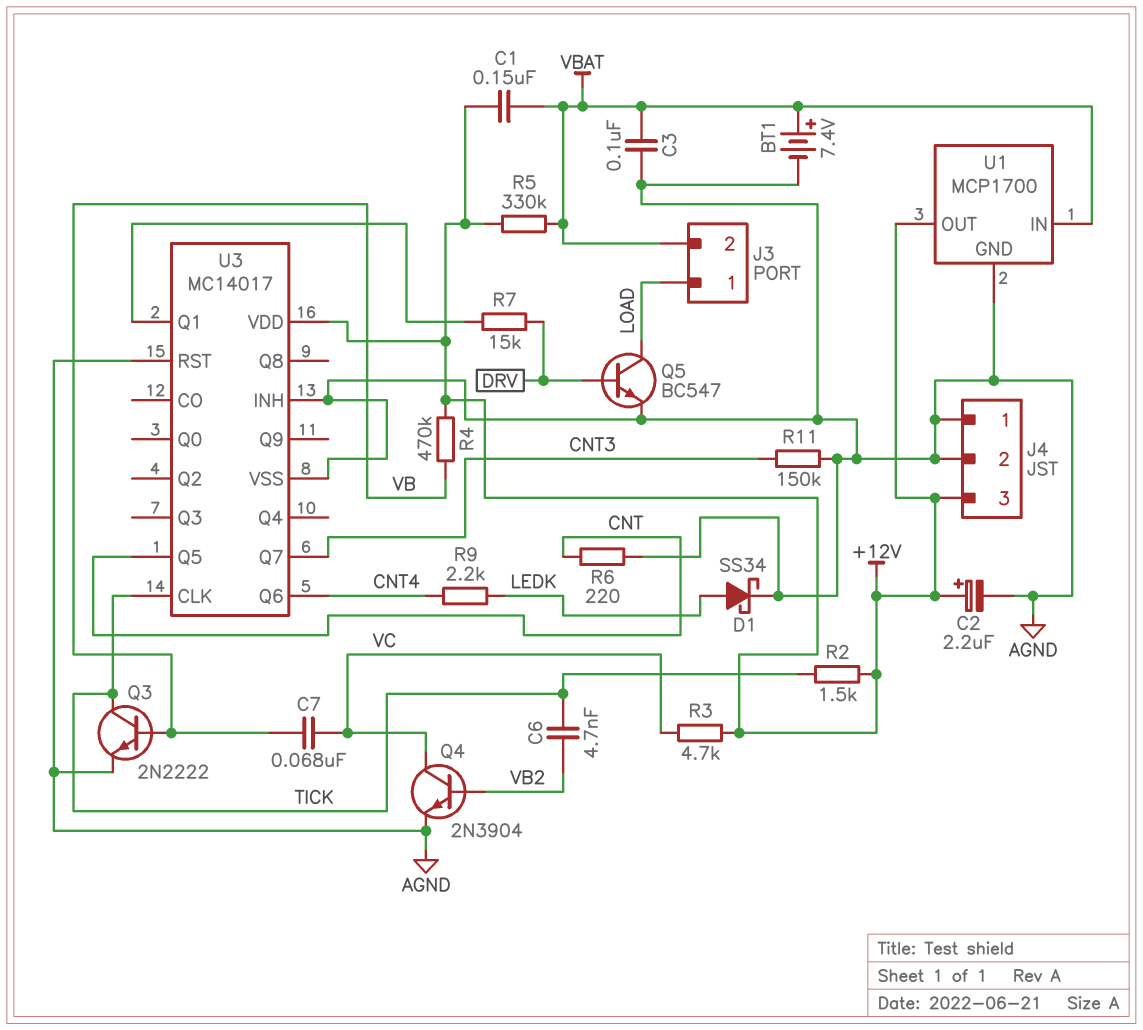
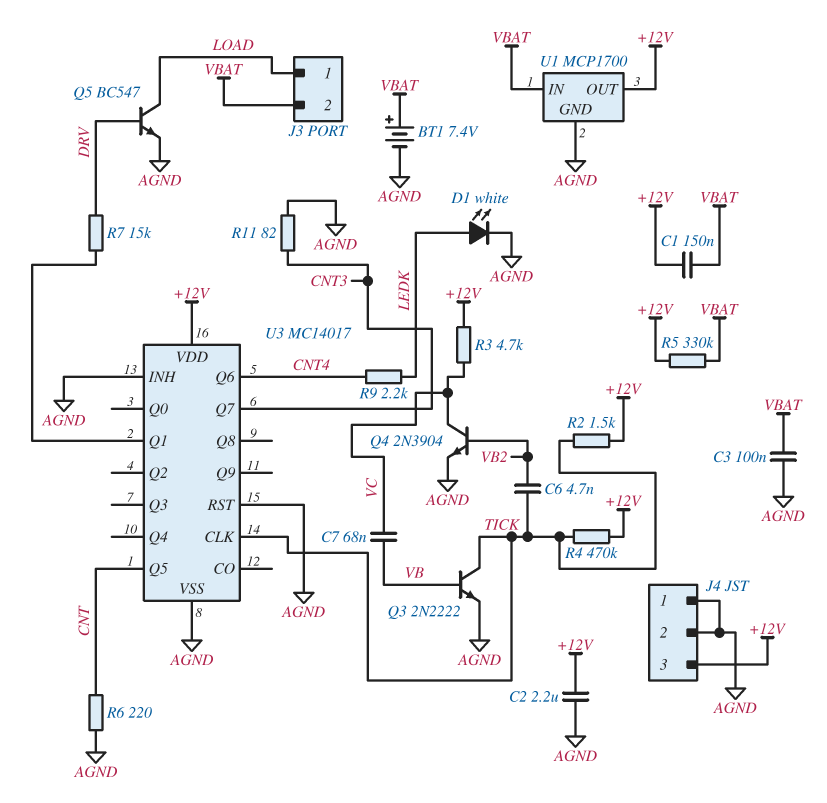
C2: 2.2uF (plus +12V, minus AGND) -> 2.2uF (+12V, AGND)
D1: schottky SS34 (A LEDK, K AGND) -> LED white (A LEDK, K AGND)
R4: 470k (+12V, VB) -> 470k (+12V, TICK)
R11: 150k (AGND, CNT3) -> 82 (AGND, CNT3)

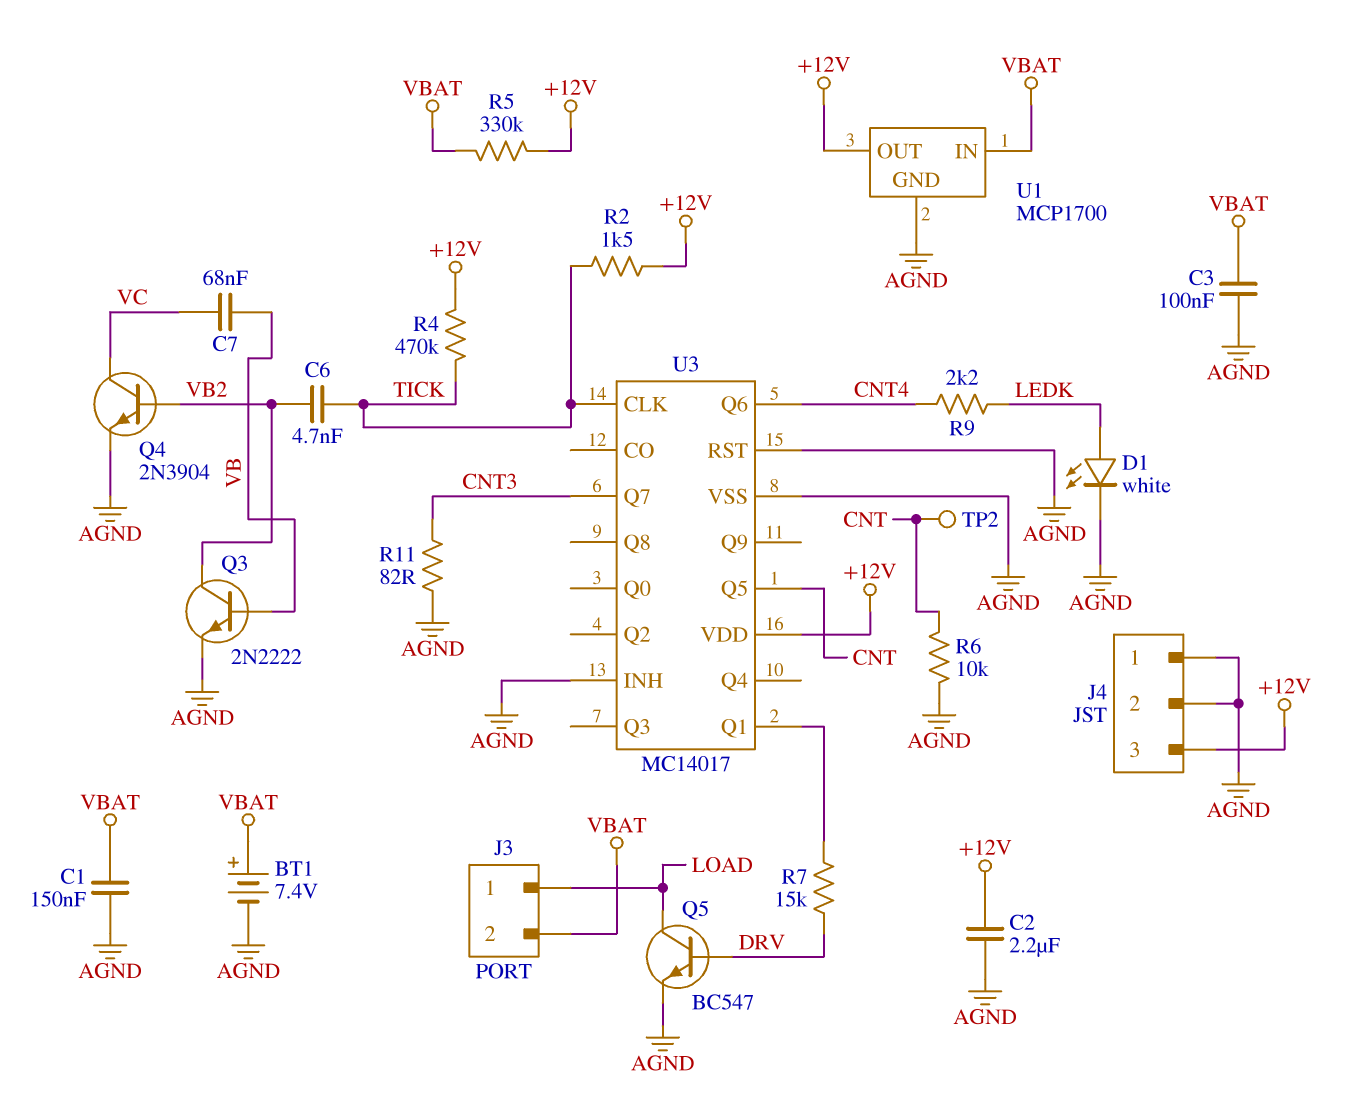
C1: 150nF (+12V, VBAT) -> 150nF (AGND, VBAT)
Q3: NPN 2N2222 (B VB, C TICK, E AGND) -> NPN 2N2222 (B VB, C VB2, E AGND)
R3: 4.7k (+12V, VC) -> none
R6: 220 (AGND, CNT) -> 10k (AGND, CNT)
TP2: none -> test point (CNT)

